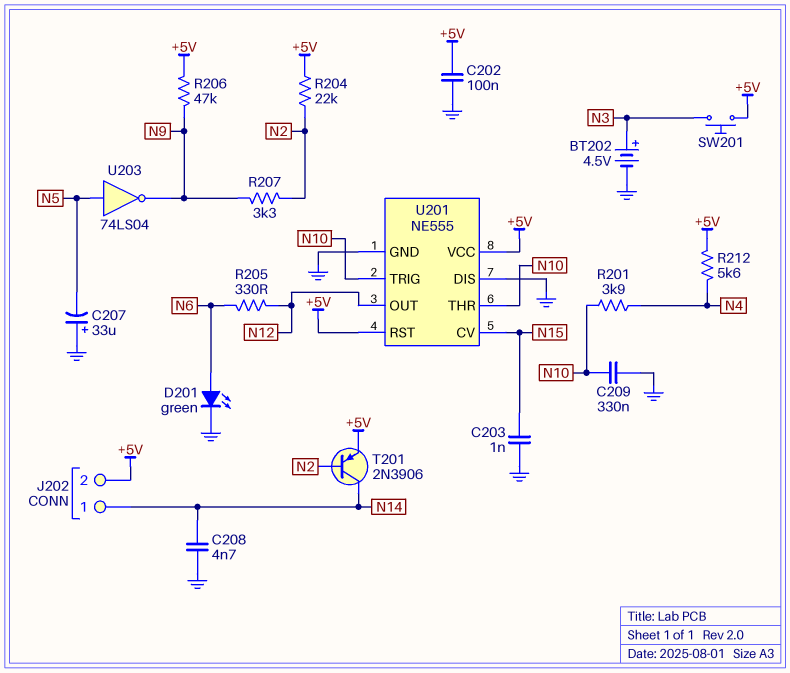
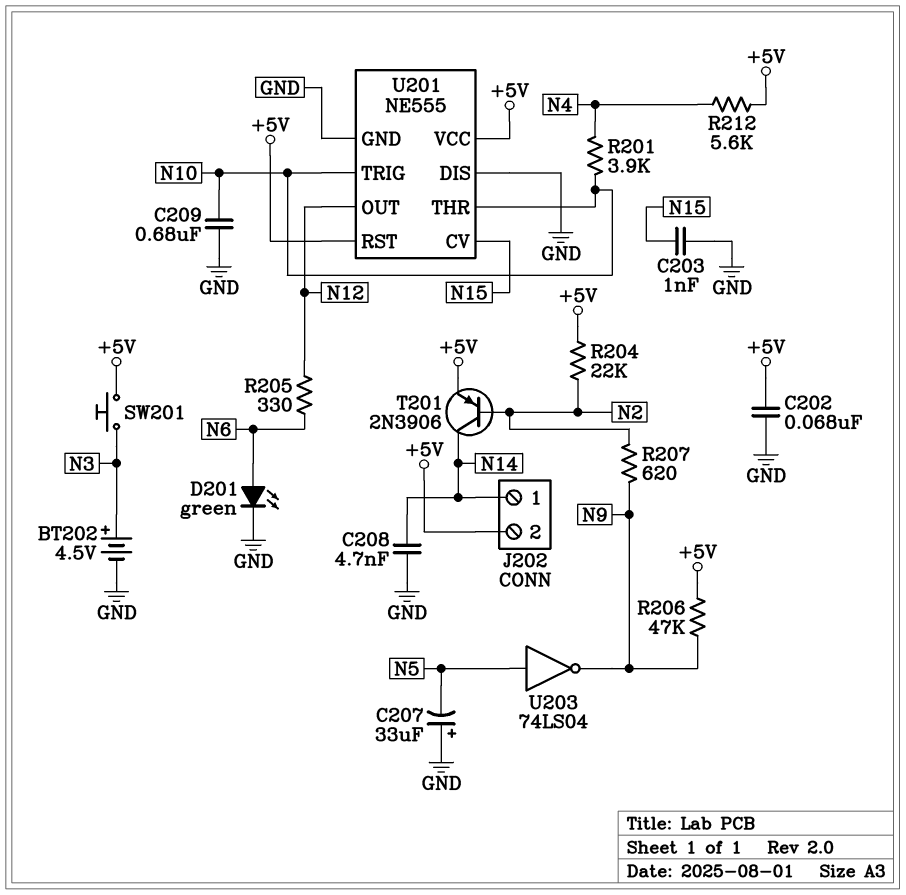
C202: 100nF (+5V, GND) -> 68nF (+5V, GND)
C209: 330nF (GND, N10) -> 680nF (GND, N10)
R207: 3.3k (N2, N9) -> 620 (N2, N9)

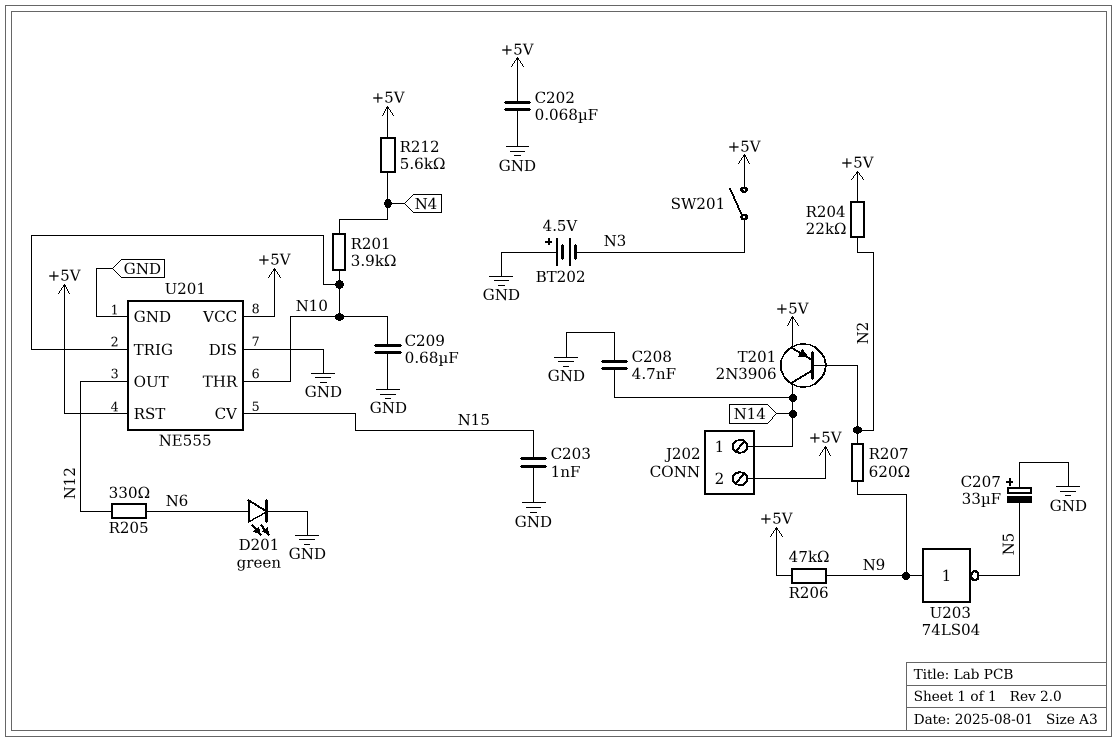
BT202: 4.5V (plus N3, minus GND) -> 4.5V (plus GND, minus N3)
SW201: button (+5V, N3) -> switch (+5V, N3)
U203: NOT 74LS04 (in N5, out N9) -> NOT 74LS04 (in N9, out N5)

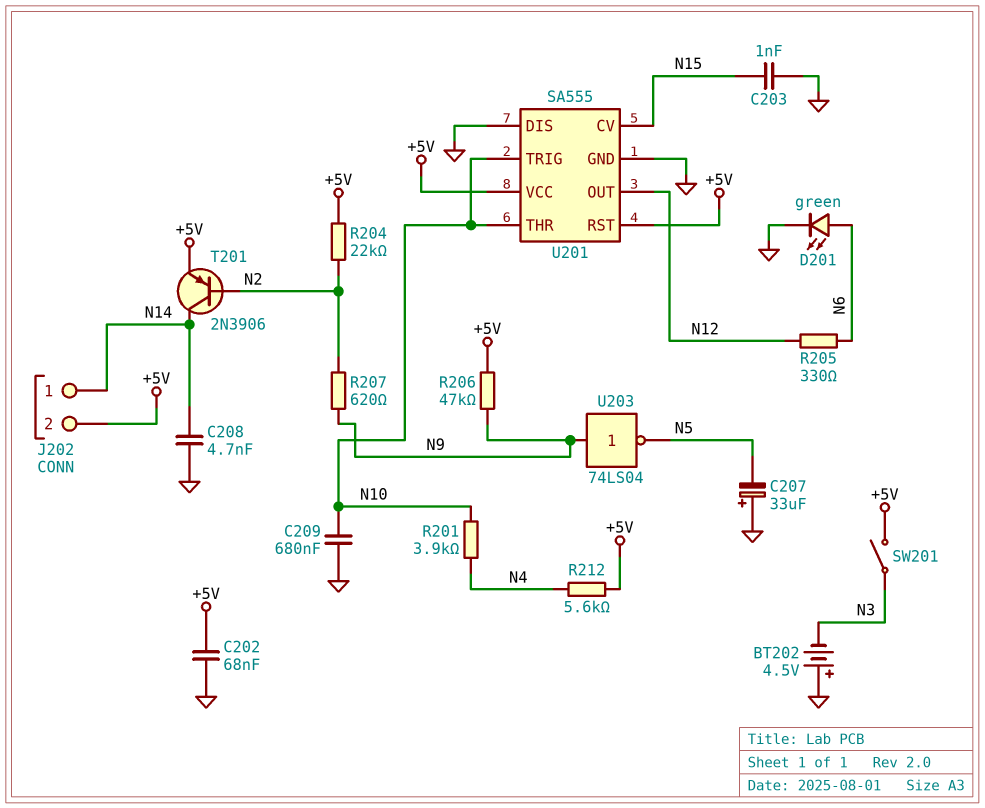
U201: NE555 -> SA555

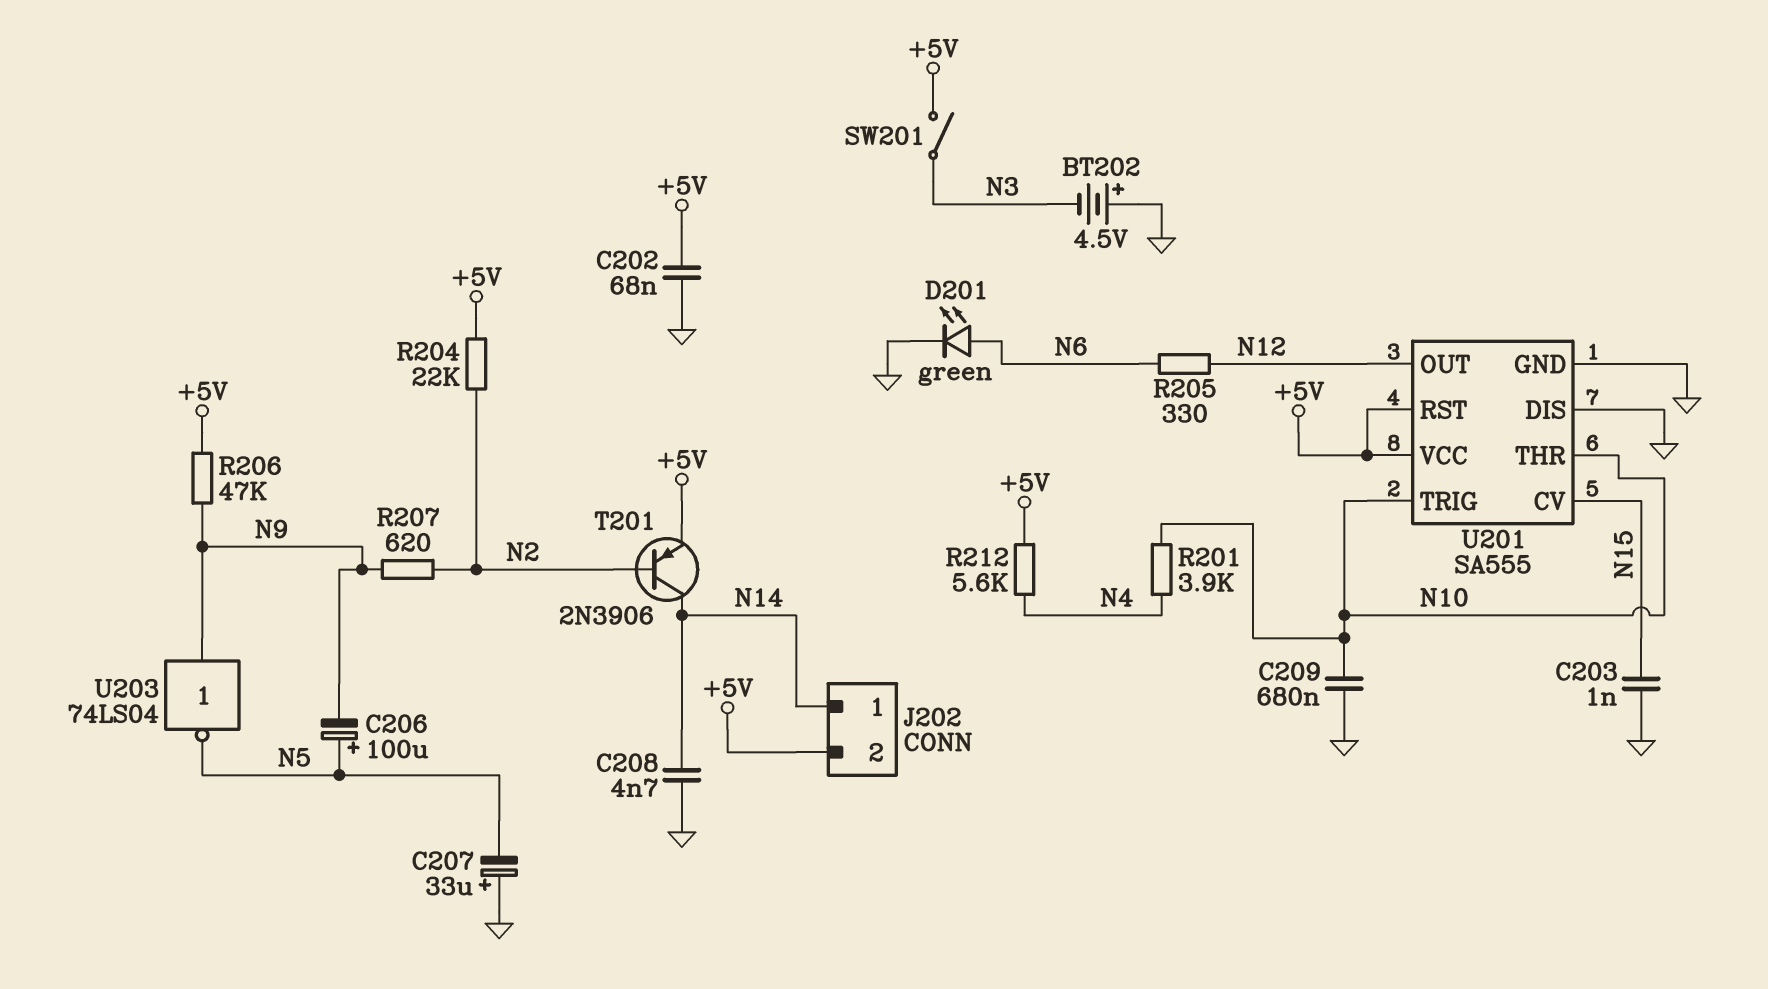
C206: none -> 100uF (plus N5, minus N9)

